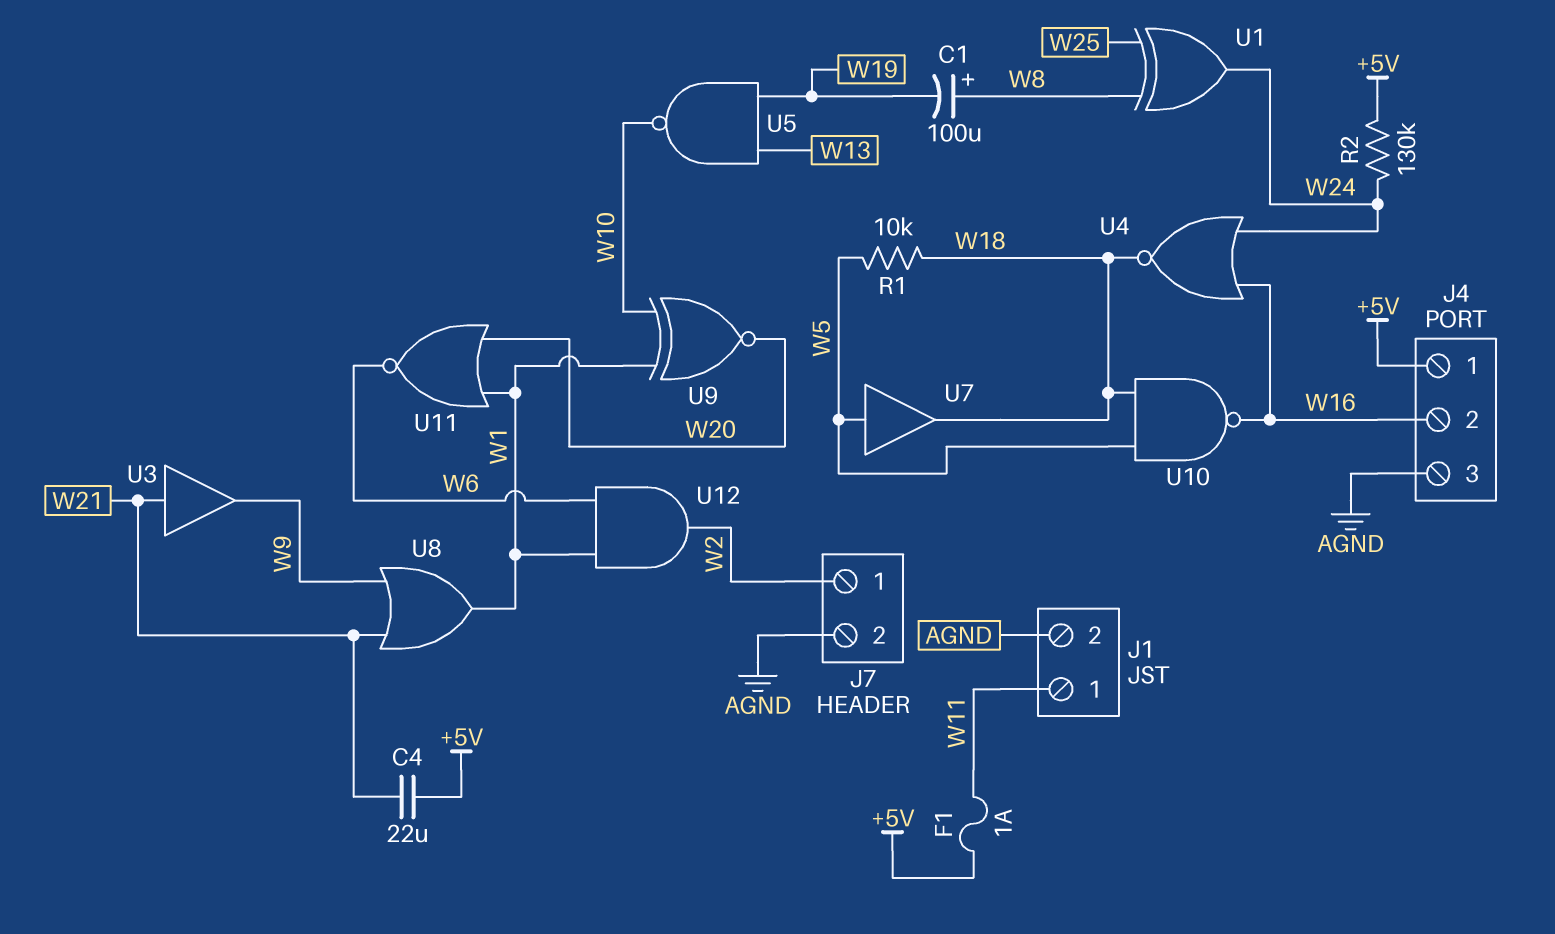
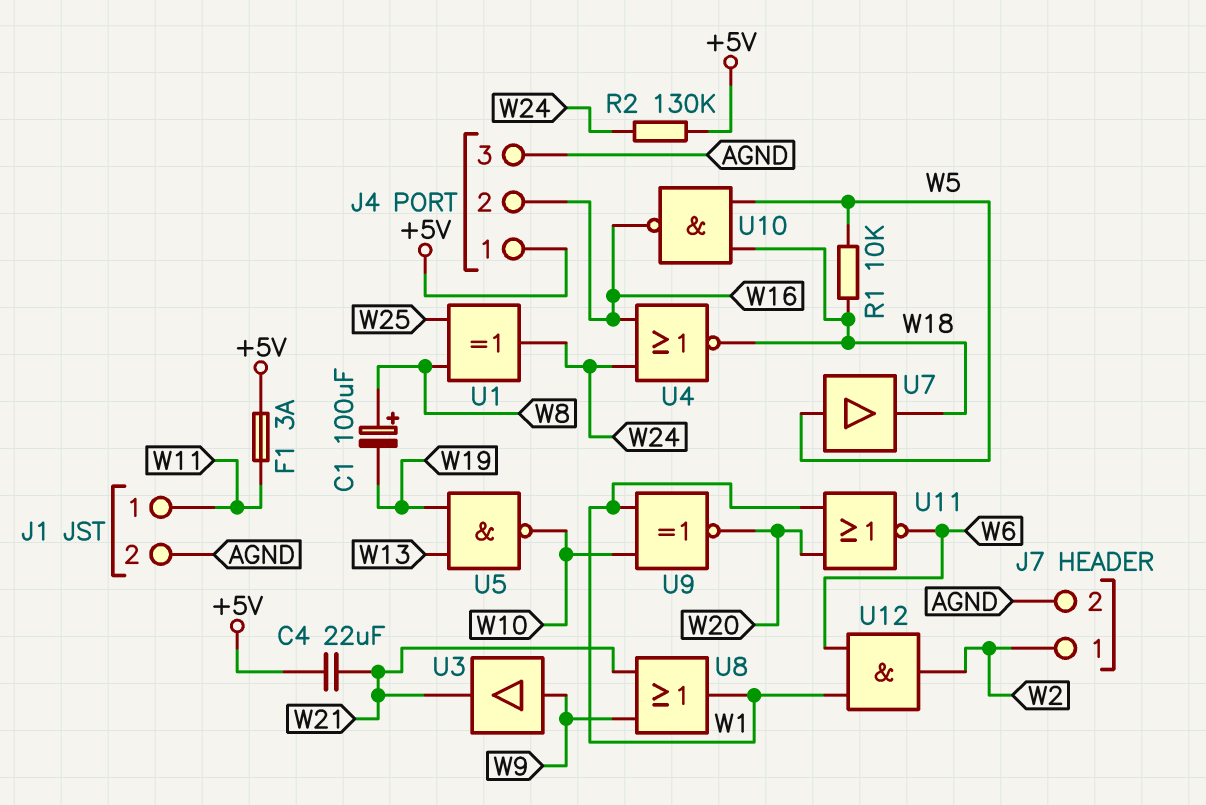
F1: 1A (+5V, W11) -> 3A (+5V, W11)
U3: buffer (in W21, out W9) -> buffer (in W9, out W21)

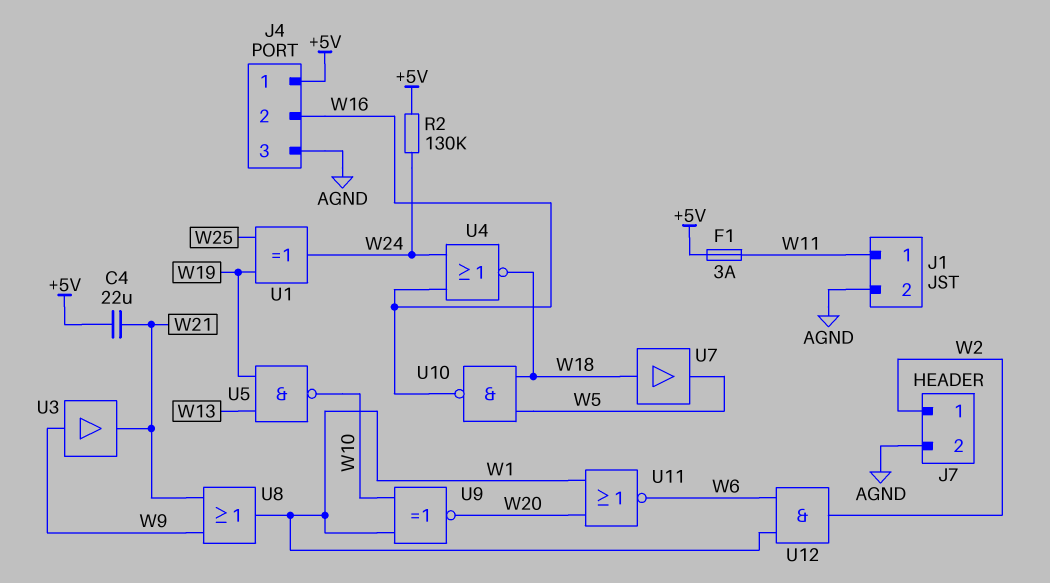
C1: 100uF (plus W8, minus W19) -> none
R1: 10k (W5, W18) -> none
U1: XOR (in W8, in W25, out W24) -> XOR (in W19, in W25, out W24)
U7: buffer (in W5, out W18) -> buffer (in W18, out W5)

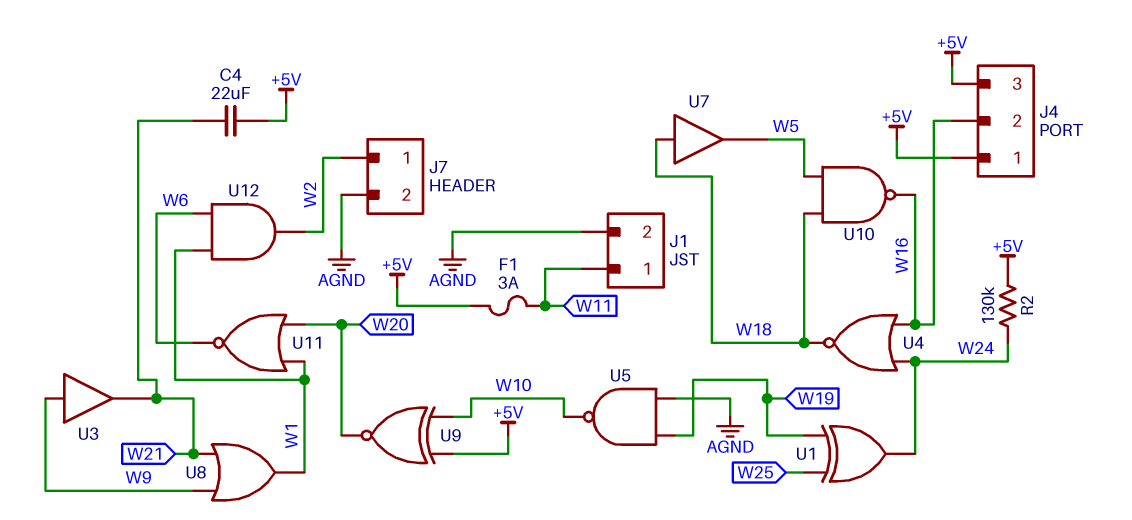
J4 pin 3: AGND -> +5V
U5: NAND (in W13, in W19, out W10) -> NAND (in AGND, in W19, out W10)
U9: XNOR (in W1, in W10, out W20) -> XNOR (in +5V, in W10, out W20)

